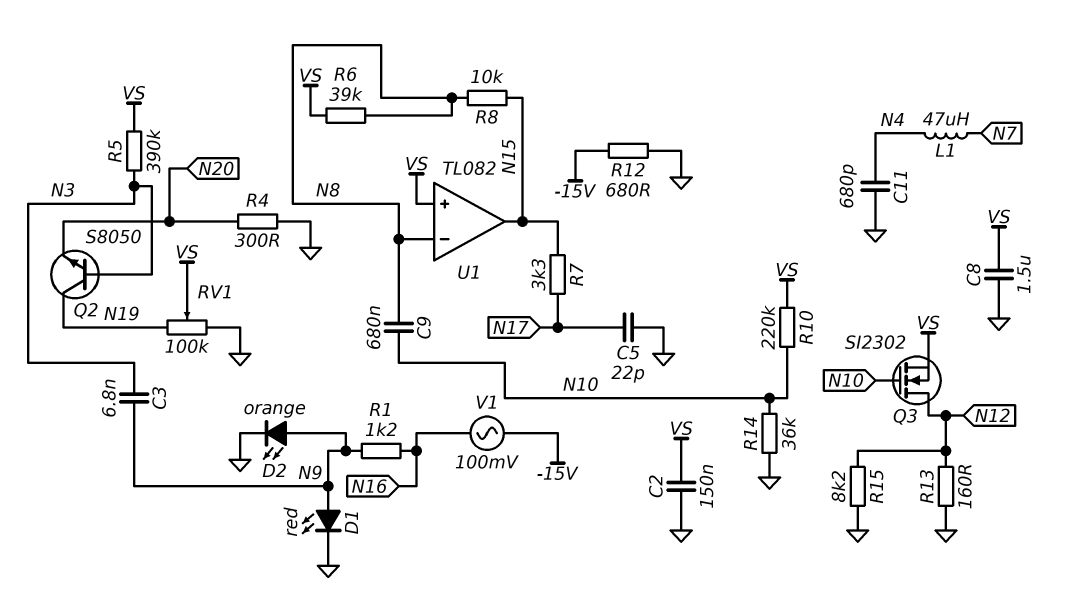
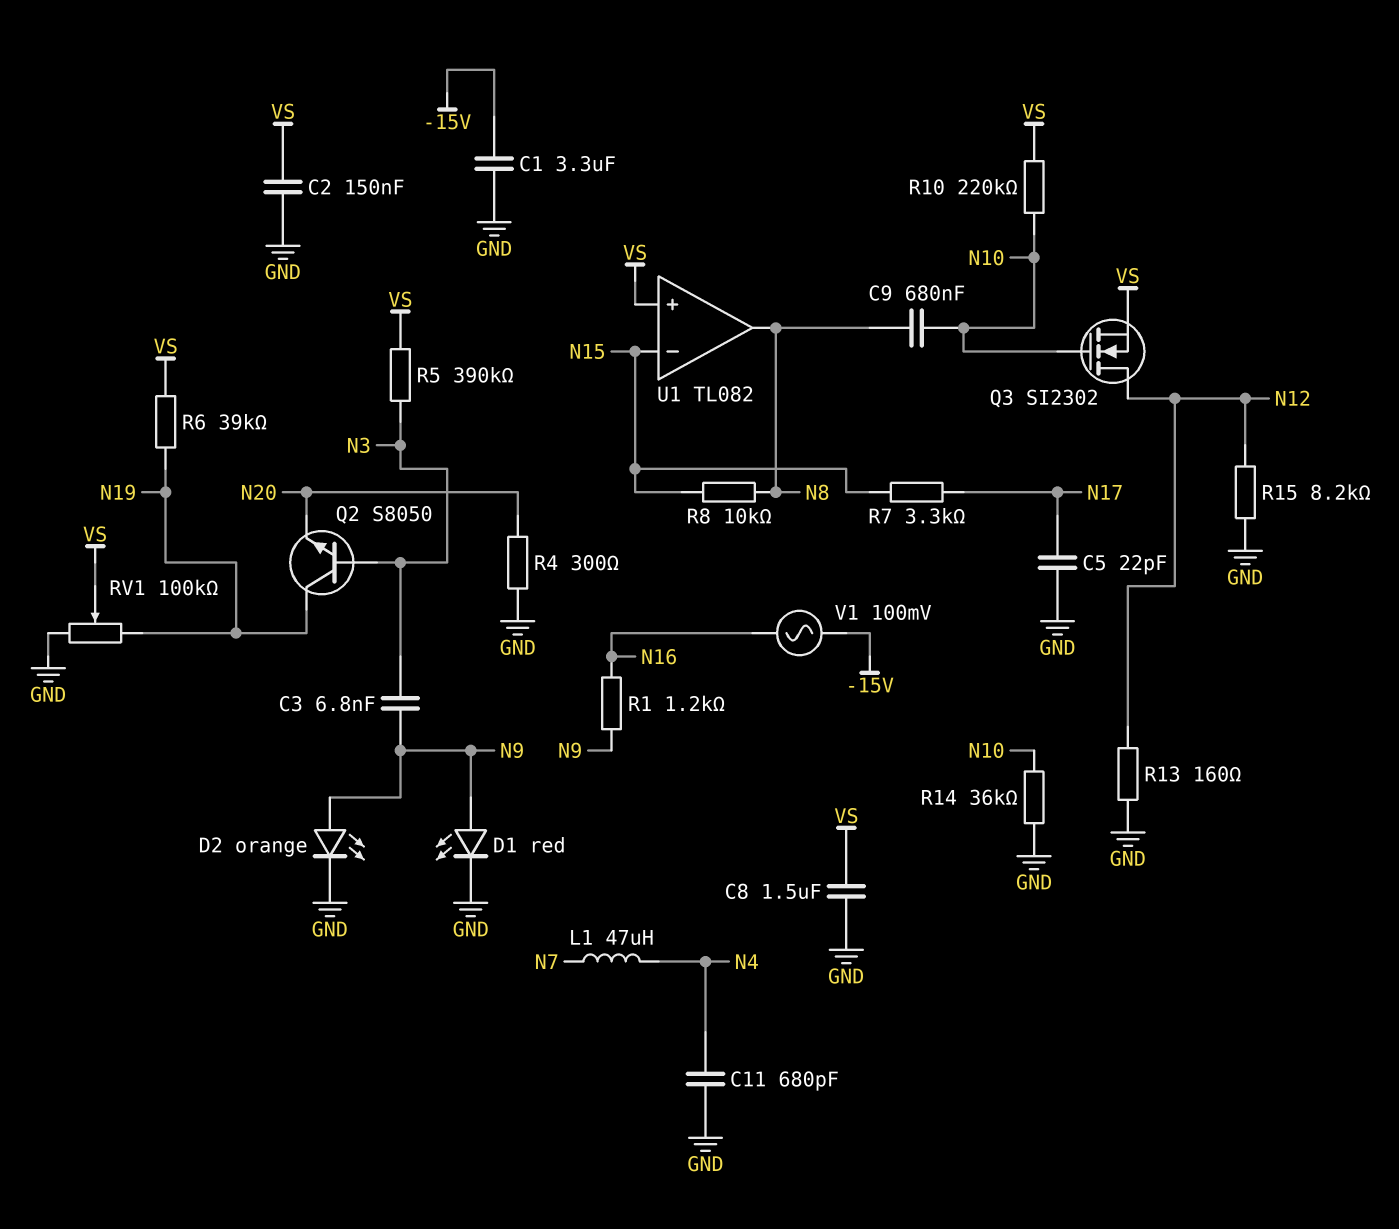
C1: none -> 3.3uF (-15V, GND)
R6: 39k (N8, VS) -> 39k (N19, VS)
R12: 680 (-15V, GND) -> none
U1 pin in-: N8 -> N15
U1 pin out: N15 -> N8

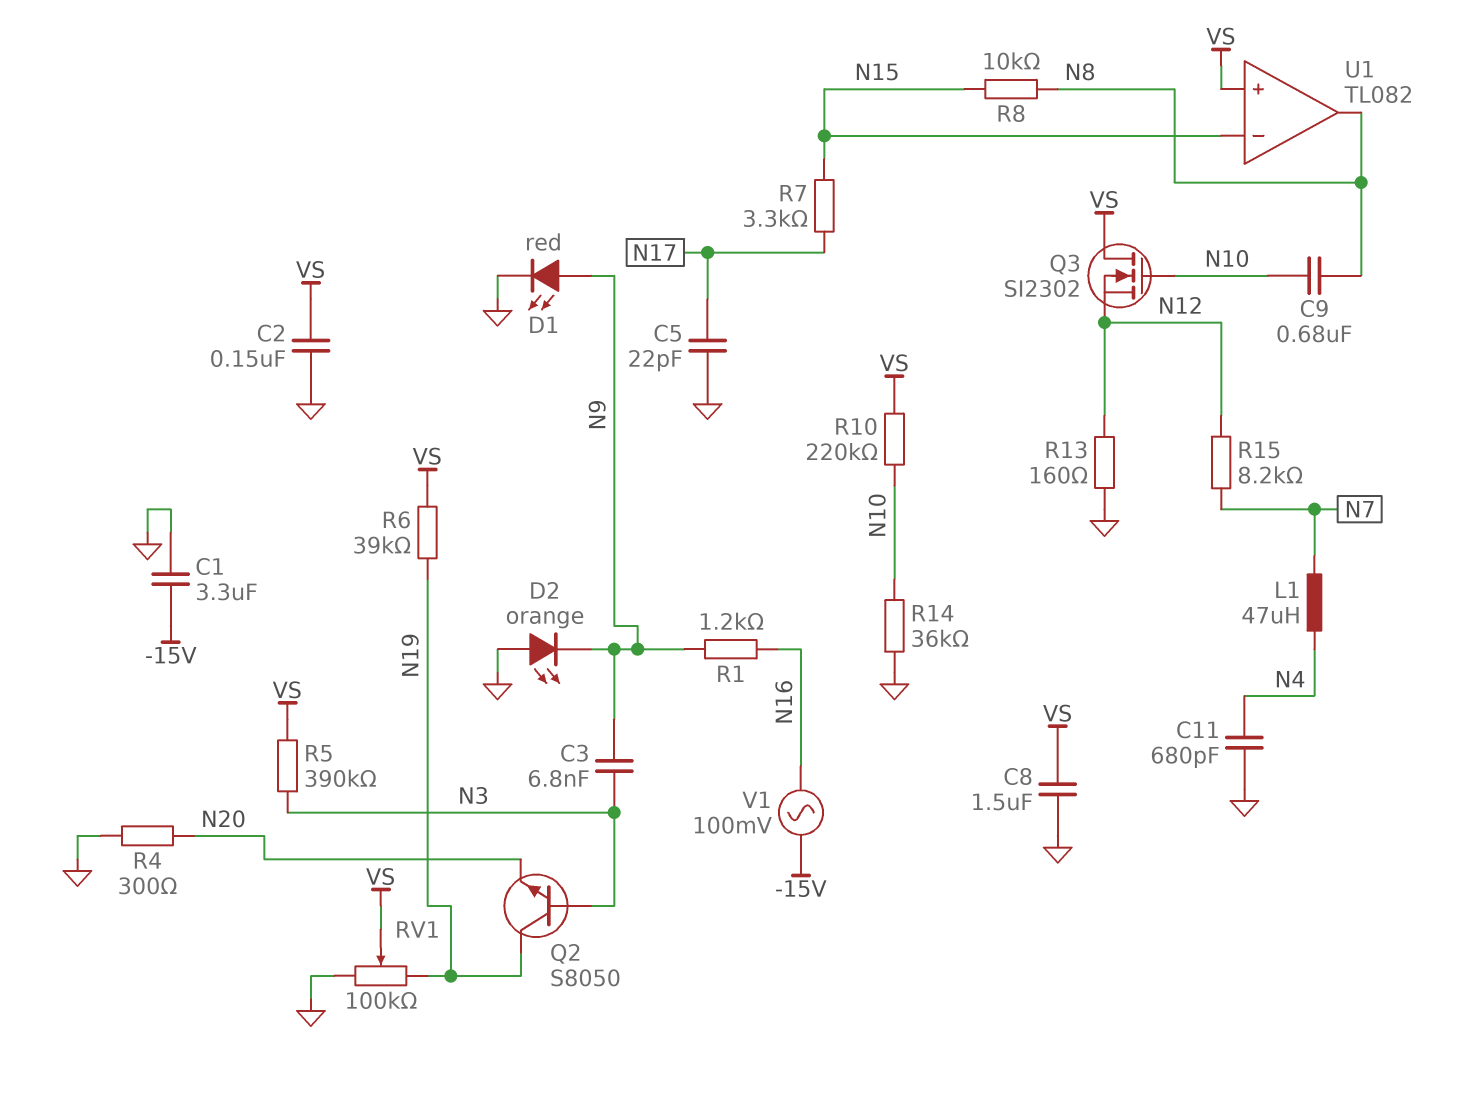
D2: LED orange (A N9, K GND) -> LED orange (A GND, K N9)
Q3: NMOS SI2302 (G N10, D N12, S VS) -> NMOS SI2302 (G N10, D VS, S N12)
R15: 8.2k (GND, N12) -> 8.2k (N7, N12)

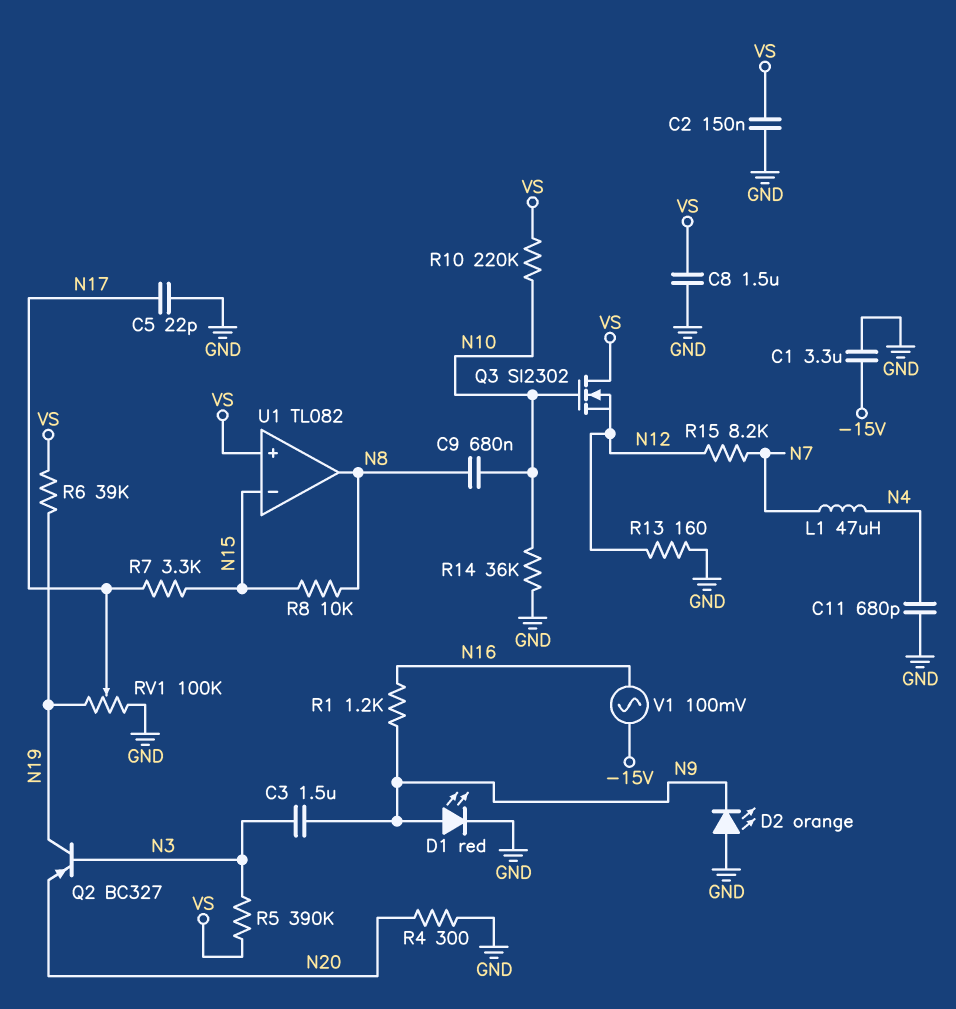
C3: 6.8nF (N3, N9) -> 1.5uF (N3, N9)
Q2: NPN S8050 (B N3, C N19, E N20) -> PNP BC327 (B N3, C N19, E N20)
RV1: 100k (GND, N19, wiper VS) -> 100k (GND, N19, wiper N17)

